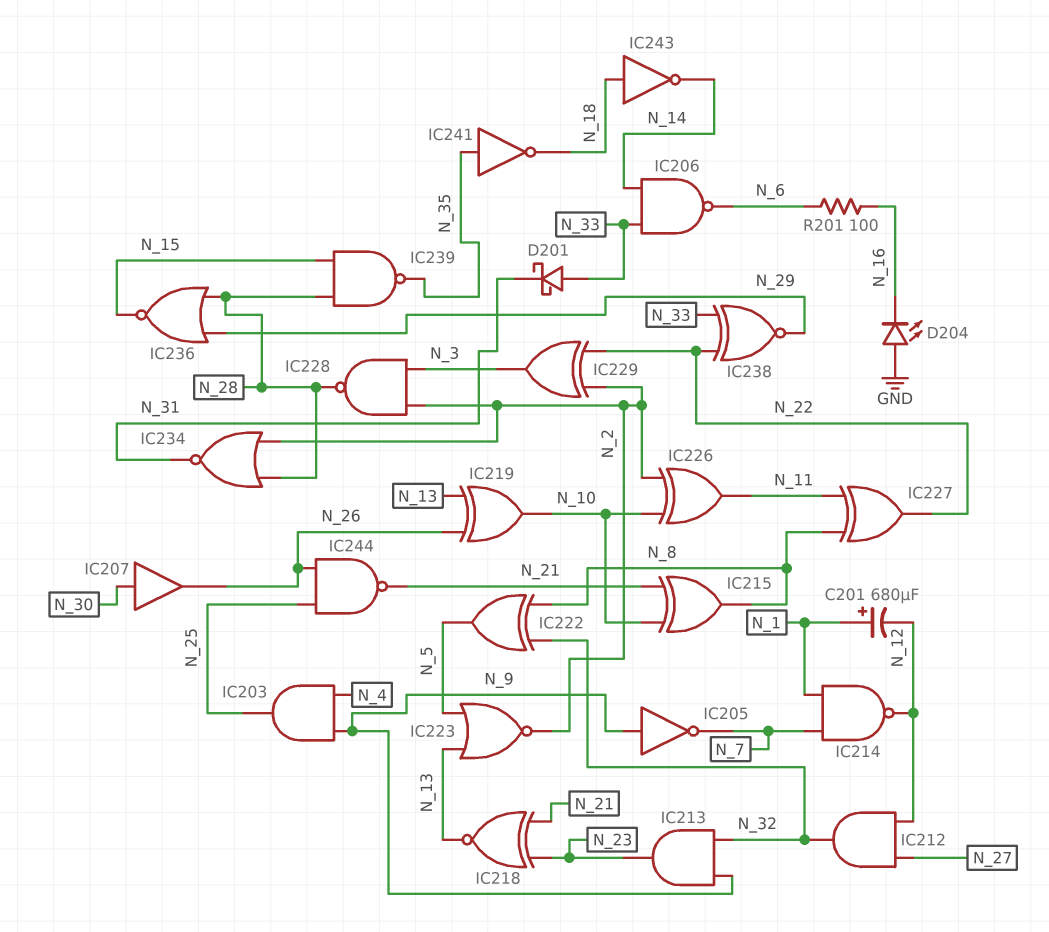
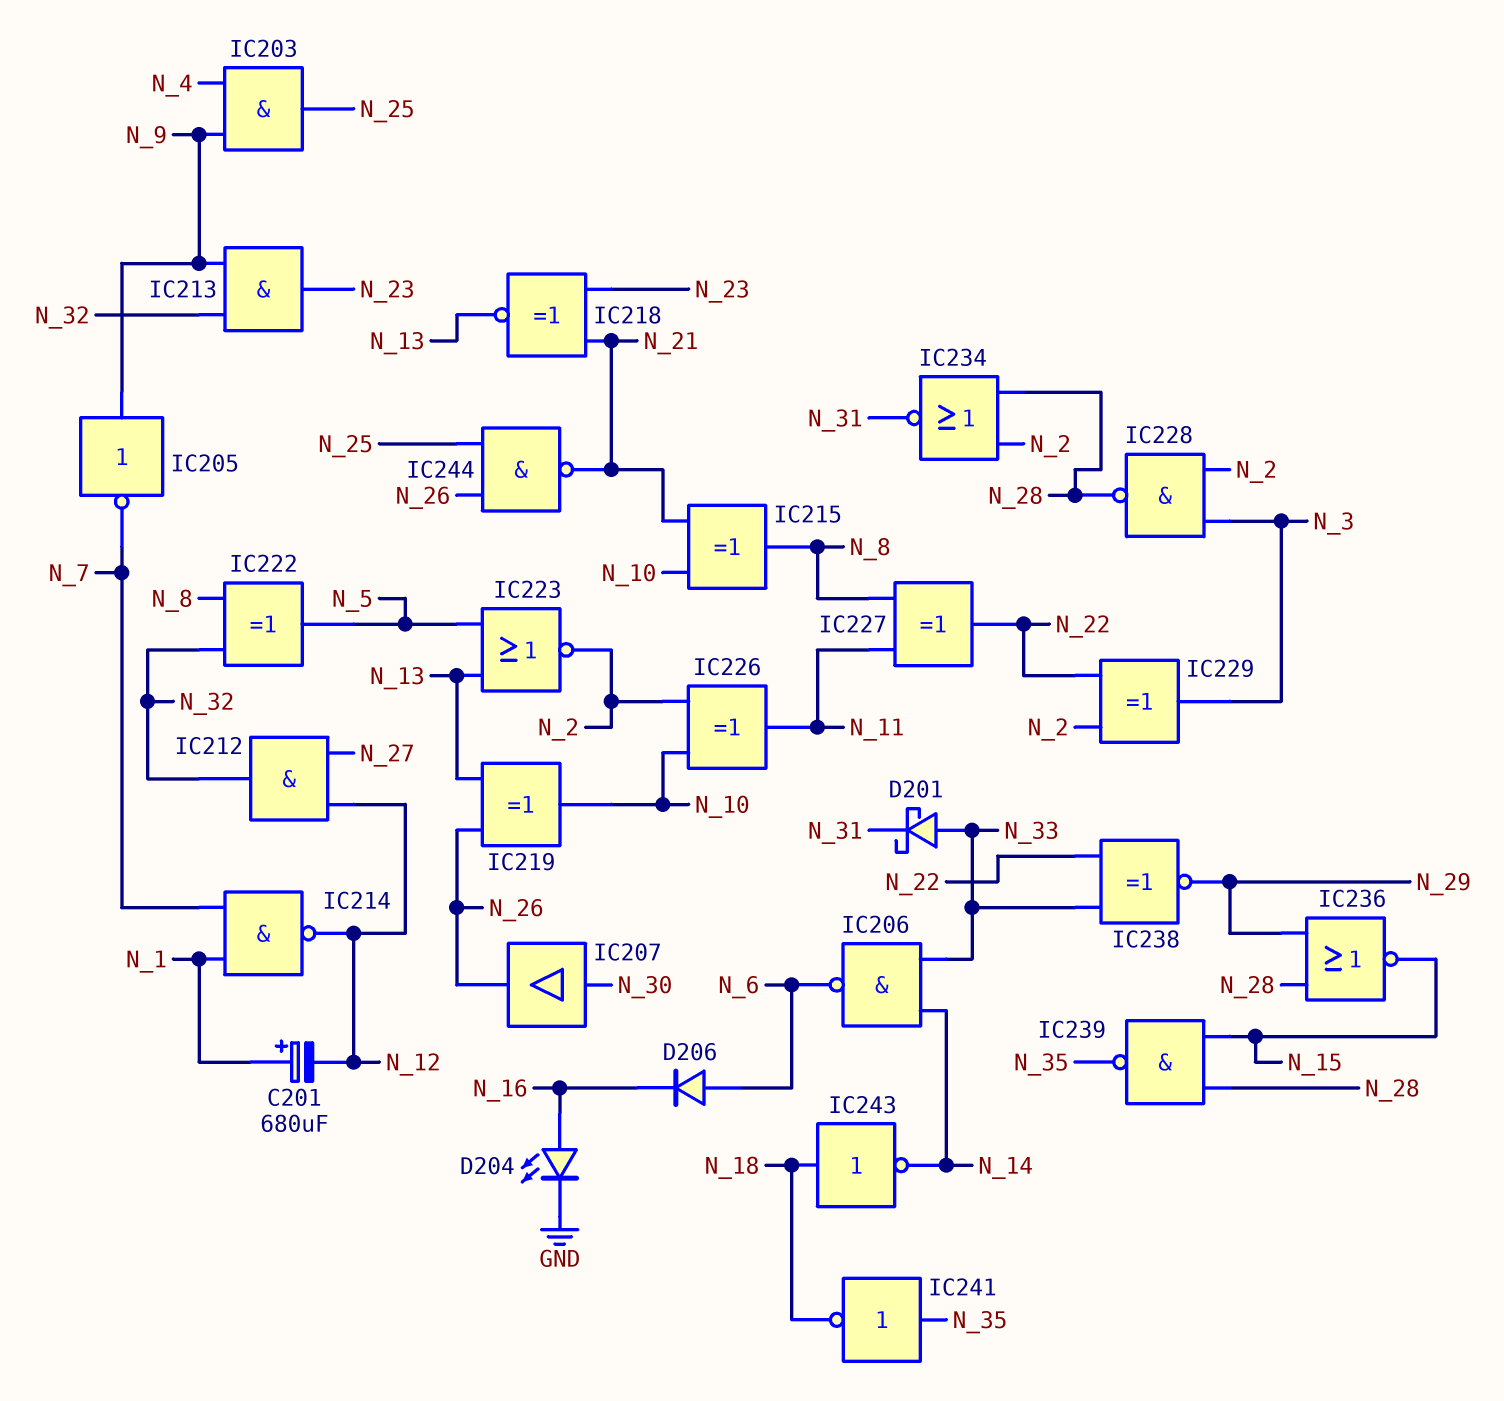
D204: LED (A GND, K N_16) -> LED (A N_16, K GND)
D206: none -> diode (A N_6, K N_16)
R201: 100 (N_6, N_16) -> none

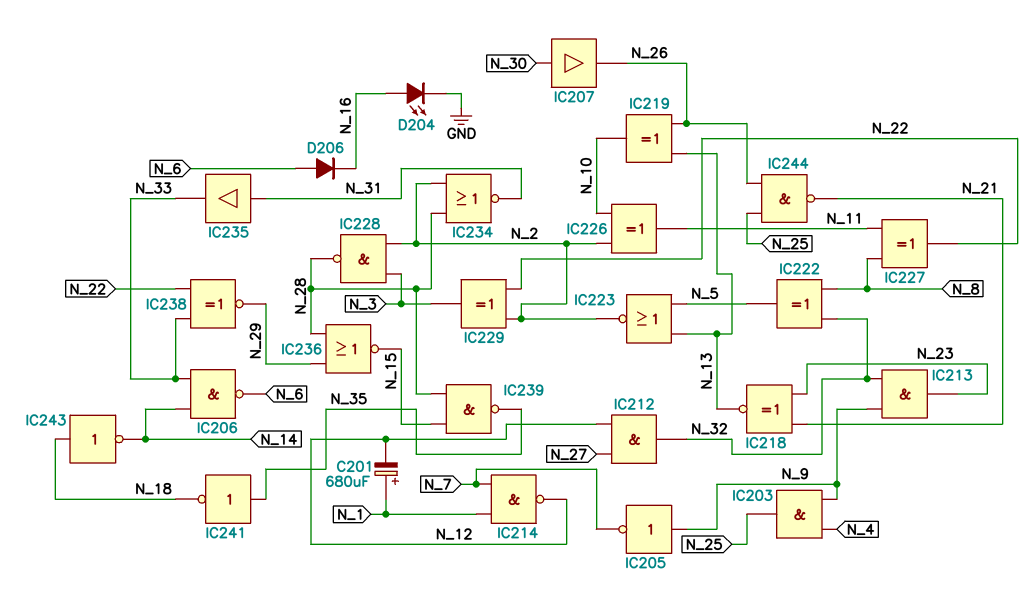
D201: schottky (A N_33, K N_31) -> none
IC215: XOR (in N_10, in N_21, out N_8) -> none
IC235: none -> buffer (in N_31, out N_33)

